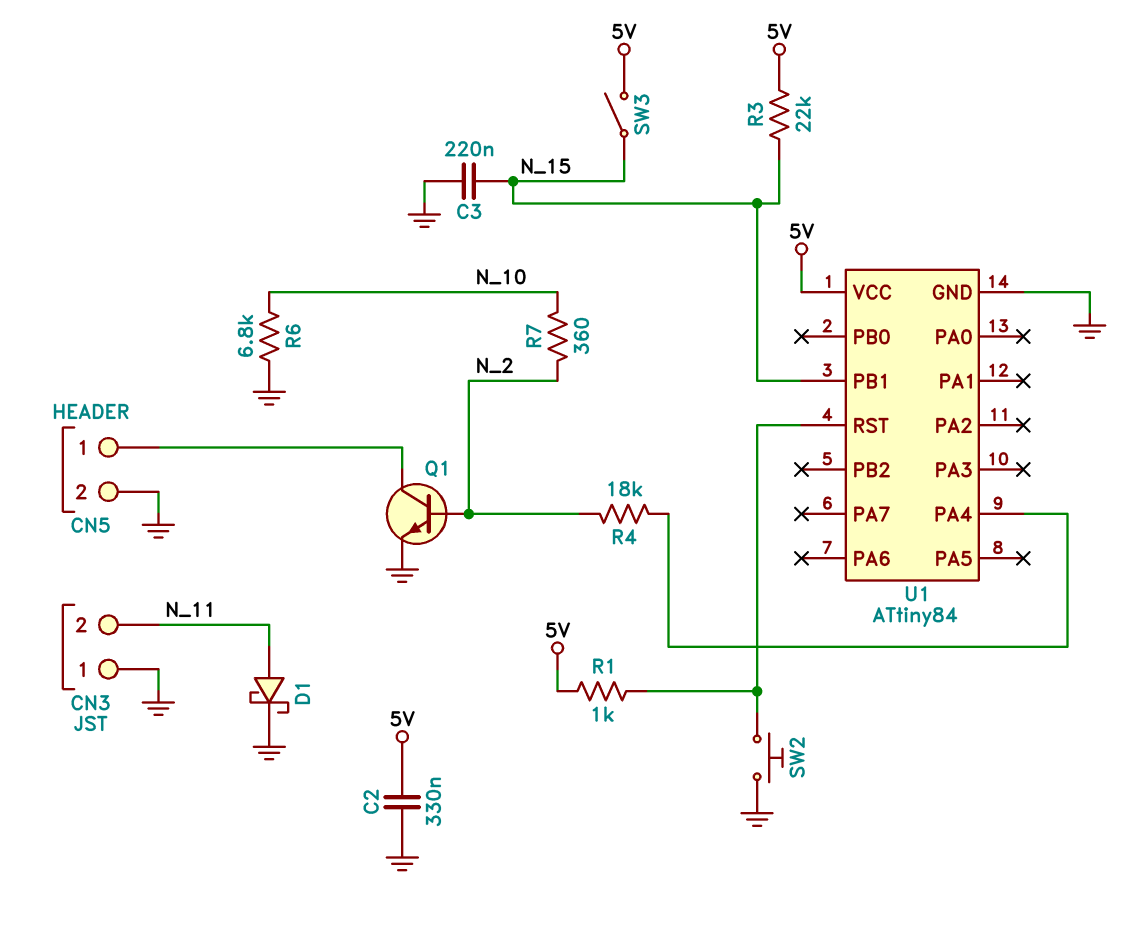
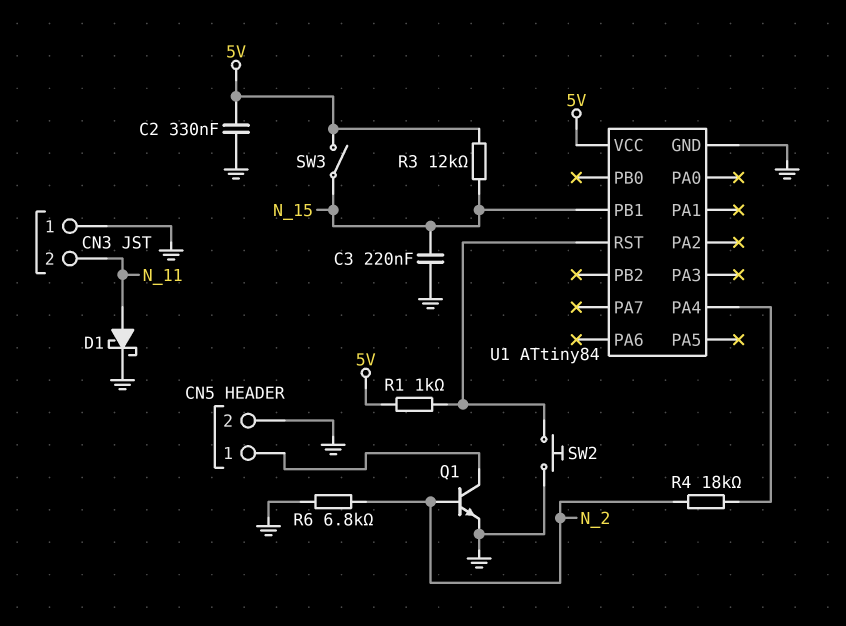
R3: 22k (5V, N_15) -> 12k (5V, N_15)
R6: 6.8k (GND, N_10) -> 6.8k (GND, N_2)
R7: 360 (N_2, N_10) -> none

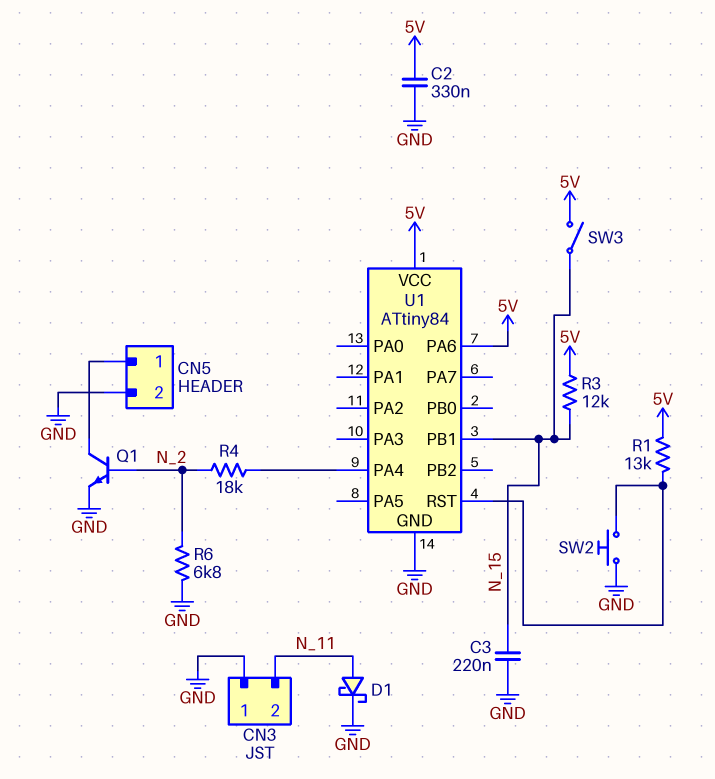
R1: 1k (5V, U1/RST) -> 13k (5V, U1/RST)
U1 pin PA6: none -> 5V

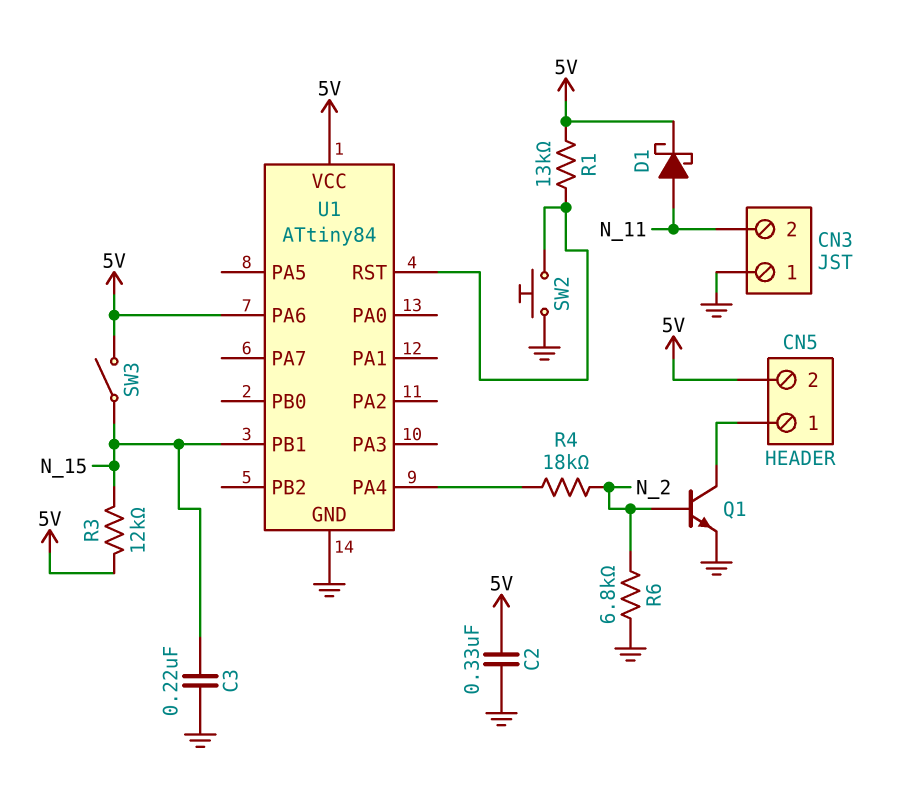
CN5 pin 2: GND -> 5V
D1: schottky (A N_11, K GND) -> schottky (A N_11, K 5V)

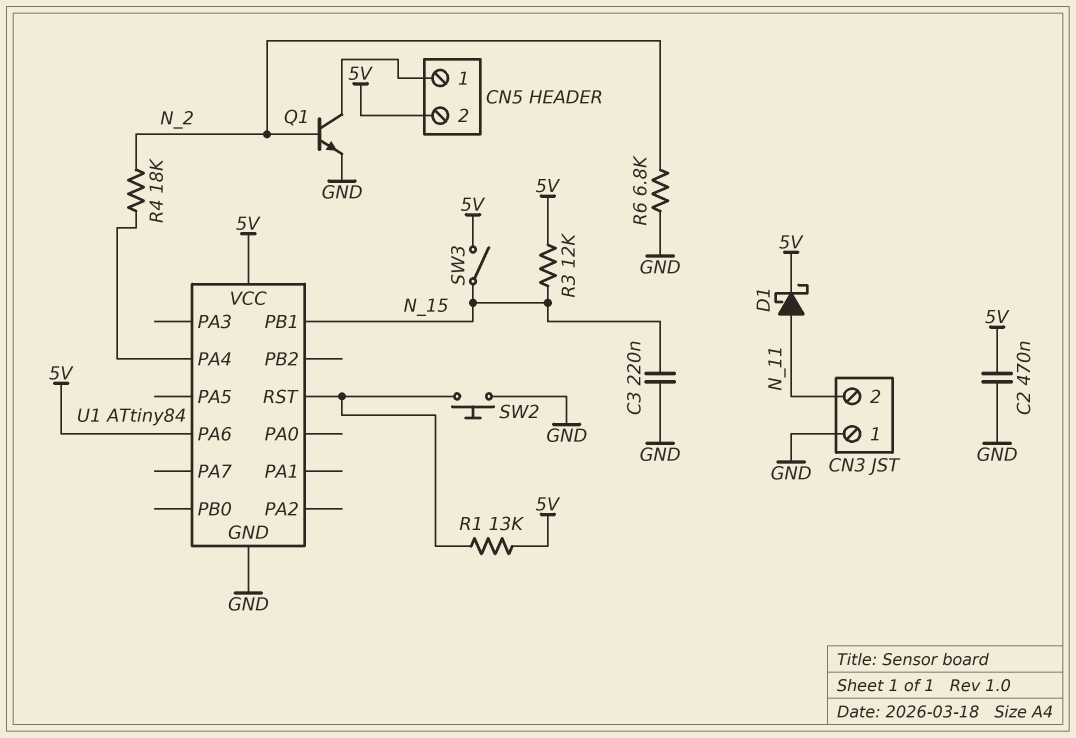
C2: 330nF (5V, GND) -> 470nF (5V, GND)

